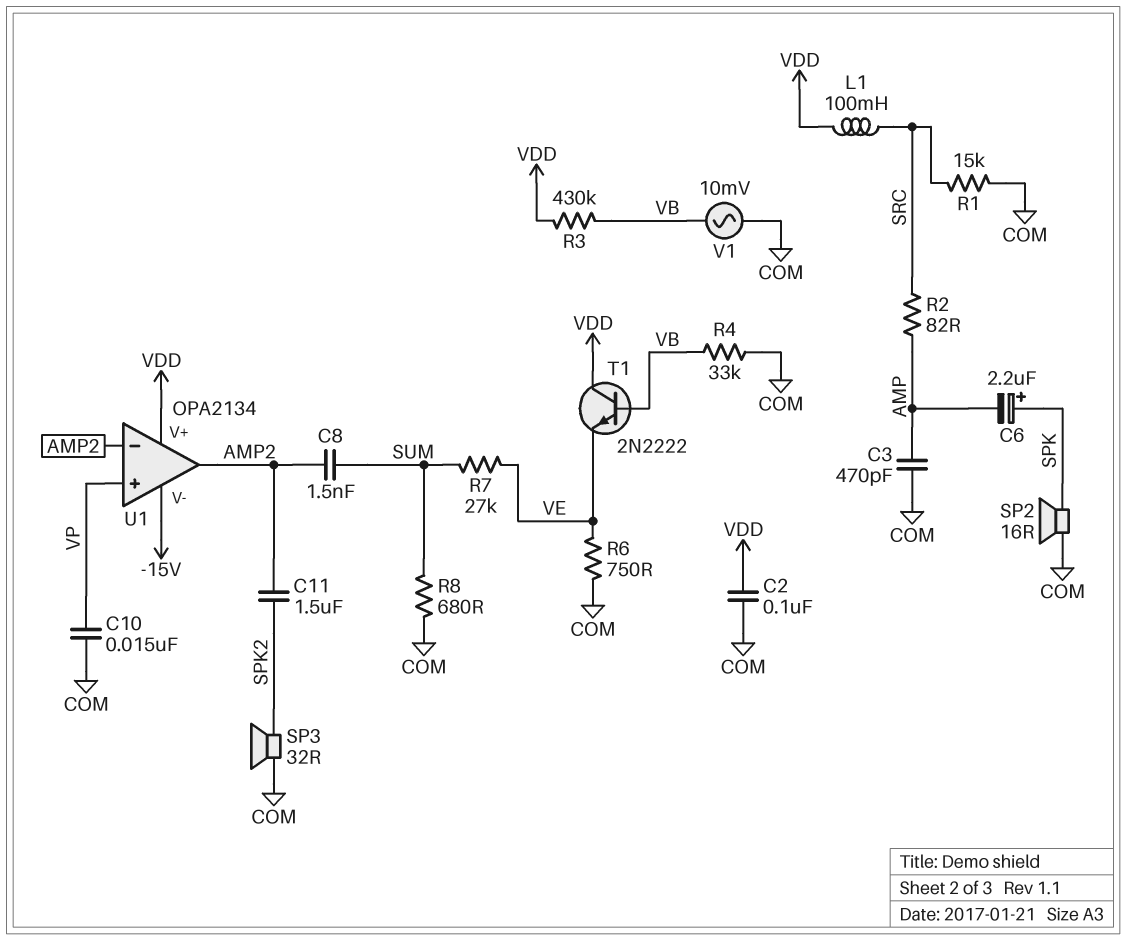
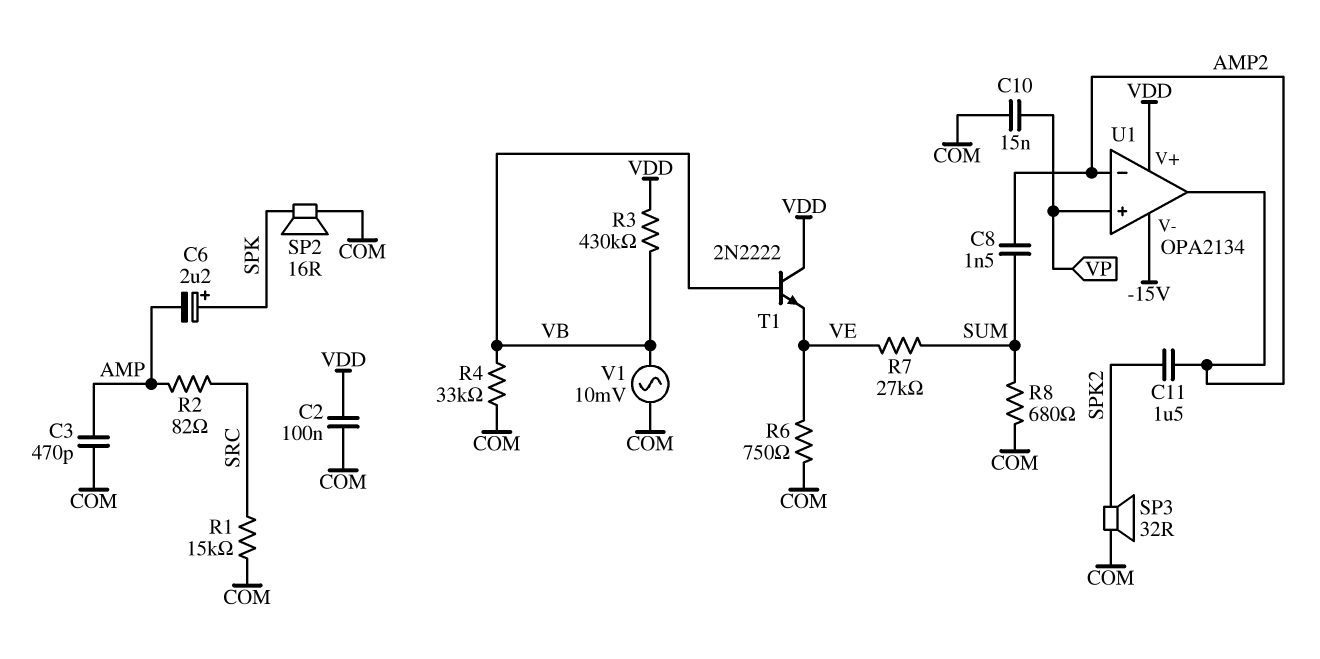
L1: 100mH (SRC, VDD) -> none

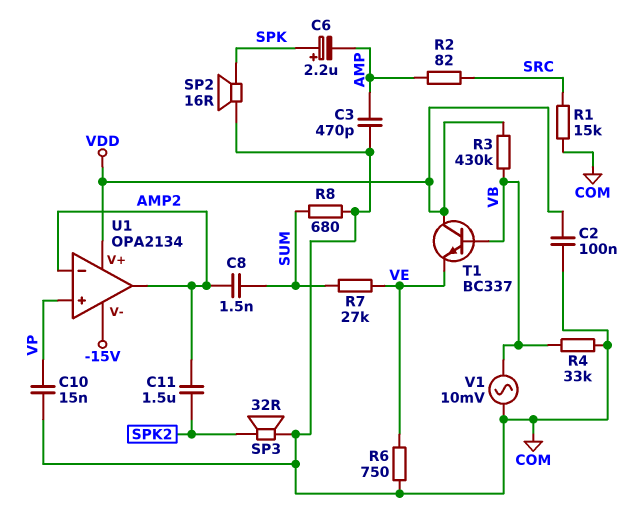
T1: NPN 2N2222 (B VB, C VDD, E VE) -> NPN BC337 (B VB, C VDD, E VE)

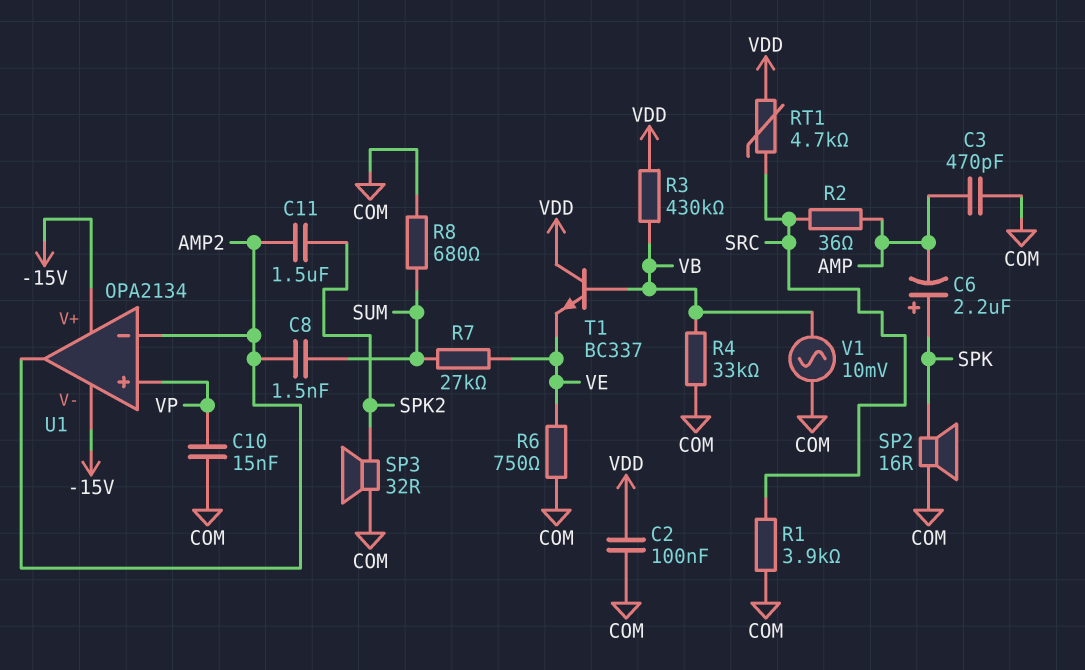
R1: 15k (COM, SRC) -> 3.9k (COM, SRC)
R2: 82 (AMP, SRC) -> 36 (AMP, SRC)
RT1: none -> 4.7k (SRC, VDD)
U1 pin V+: VDD -> -15V

